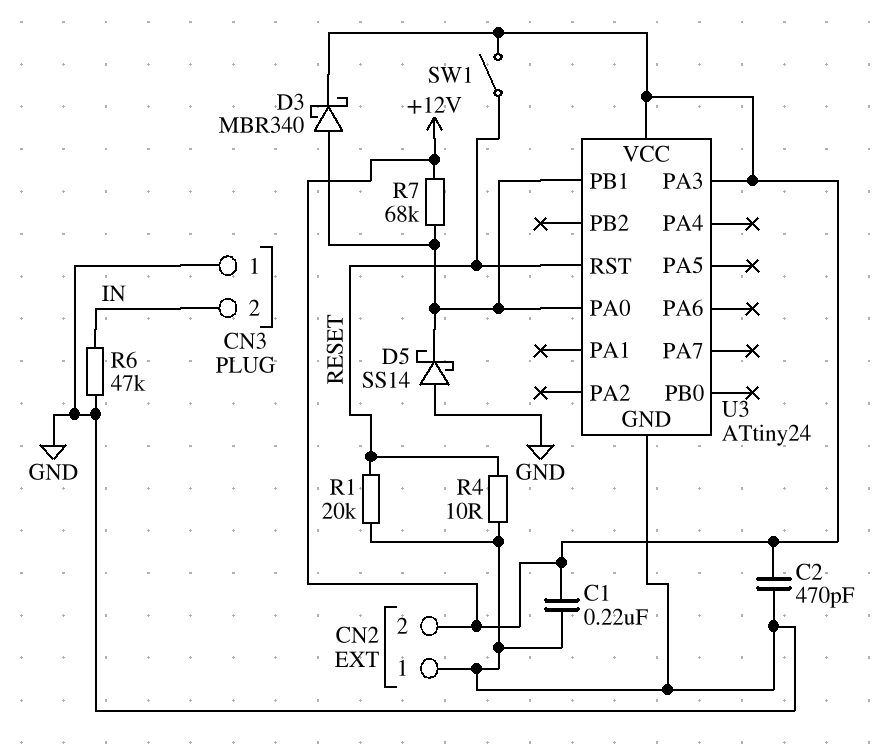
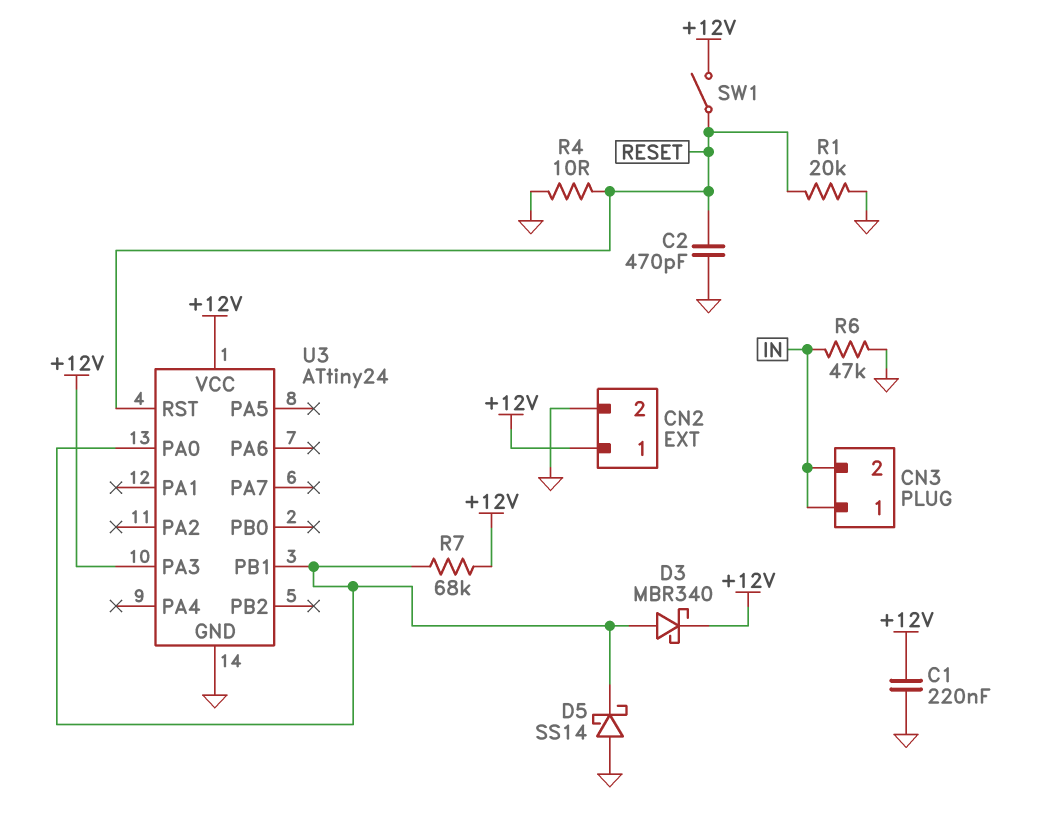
C2: 470pF (+12V, GND) -> 470pF (GND, RESET)
CN2 pin 1: GND -> +12V
CN2 pin 2: +12V -> GND
CN3 pin 1: GND -> IN

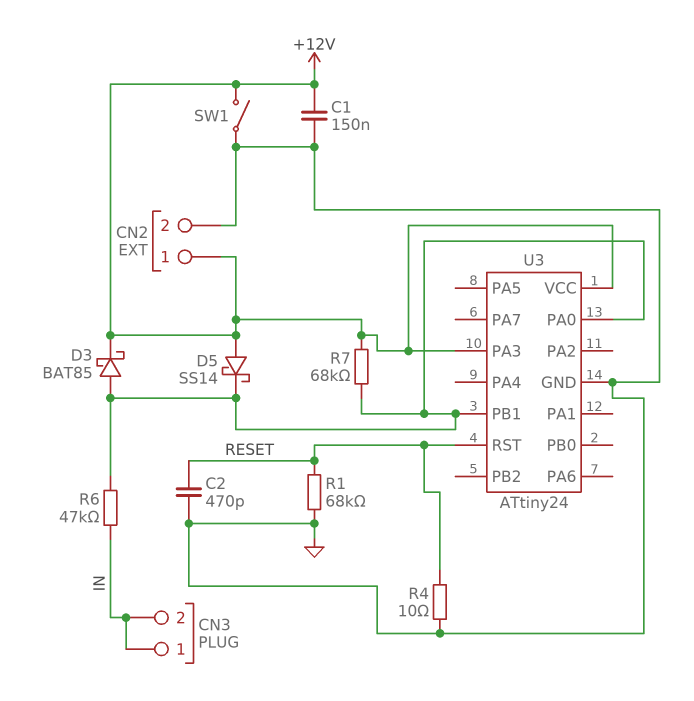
C1: 220nF (+12V, GND) -> 150nF (+12V, GND)
D3: schottky MBR340 (A U3/PA0, K +12V) -> schottky BAT85 (A U3/PA0, K +12V)
D5: schottky SS14 (A GND, K U3/PA0) -> schottky SS14 (A +12V, K U3/PA0)
R1: 20k (GND, RESET) -> 68k (GND, RESET)
R6: 47k (GND, IN) -> 47k (IN, U3/PA0)
SW1: switch (+12V, RESET) -> switch (+12V, GND)

